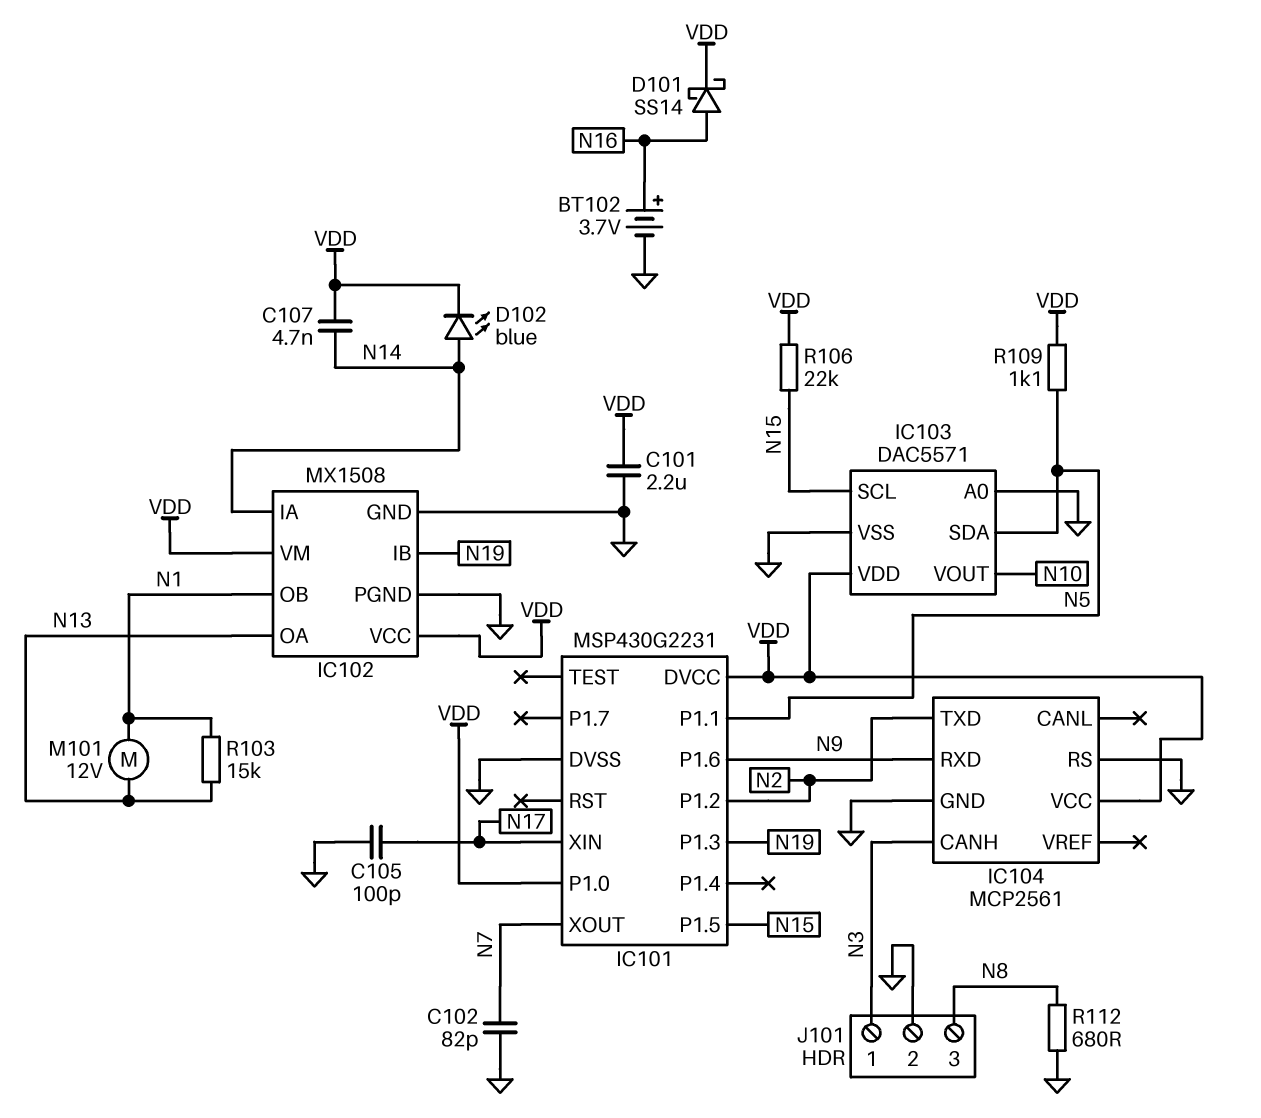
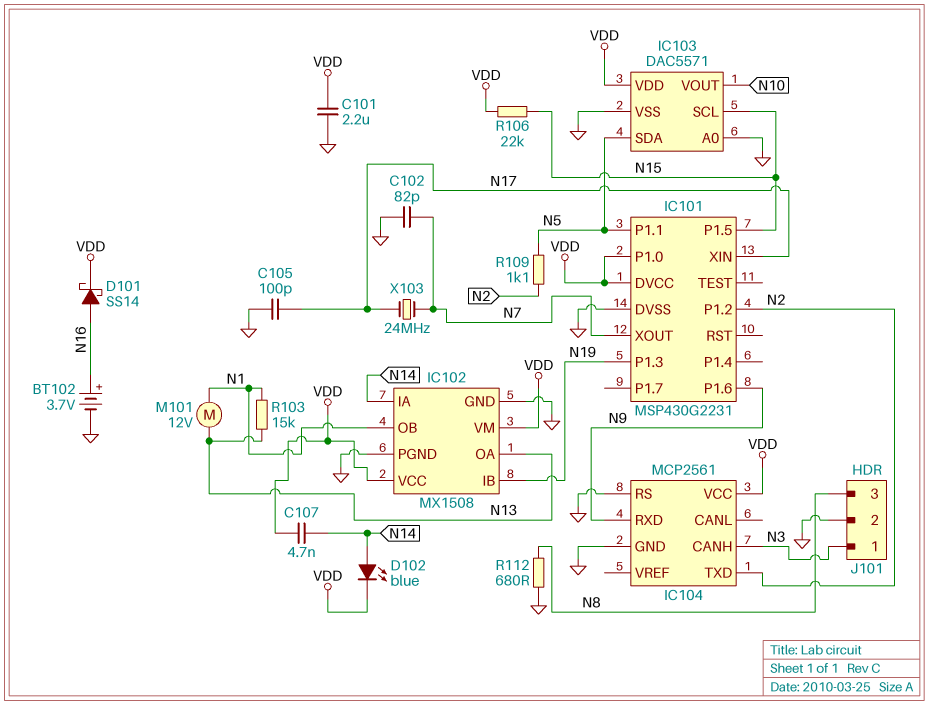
R109: 1.1k (N5, VDD) -> 1.1k (N2, N5)
X103: none -> 24MHz (N7, N17)

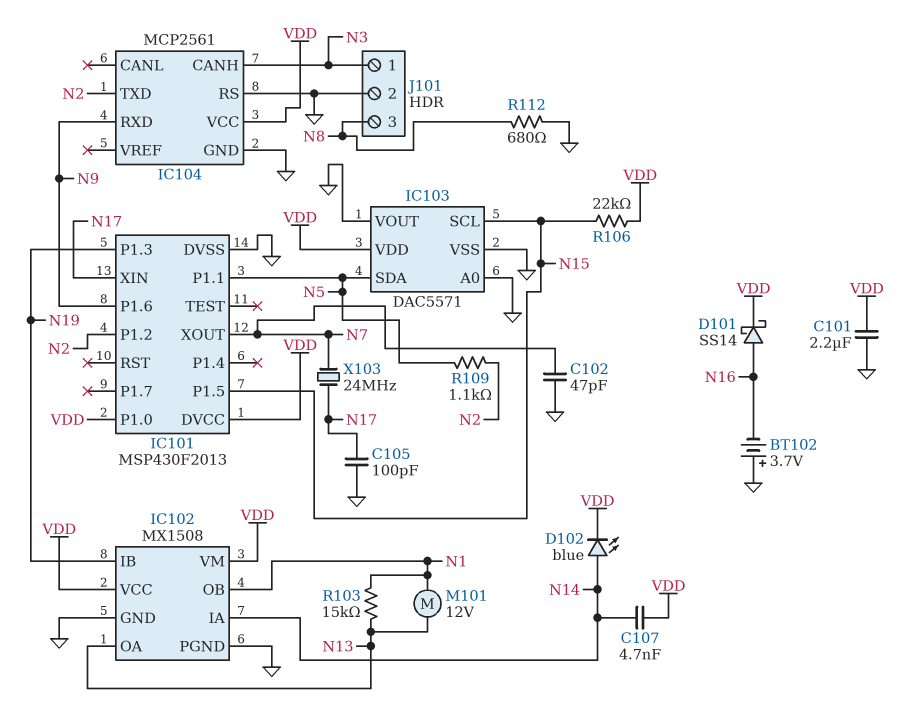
BT102: 3.7V (plus N16, minus GND) -> 3.7V (plus GND, minus N16)
C102: 82pF (GND, N7) -> 47pF (GND, N7)
IC101: MSP430G2231 -> MSP430F2013
IC103 pin VOUT: N10 -> GND

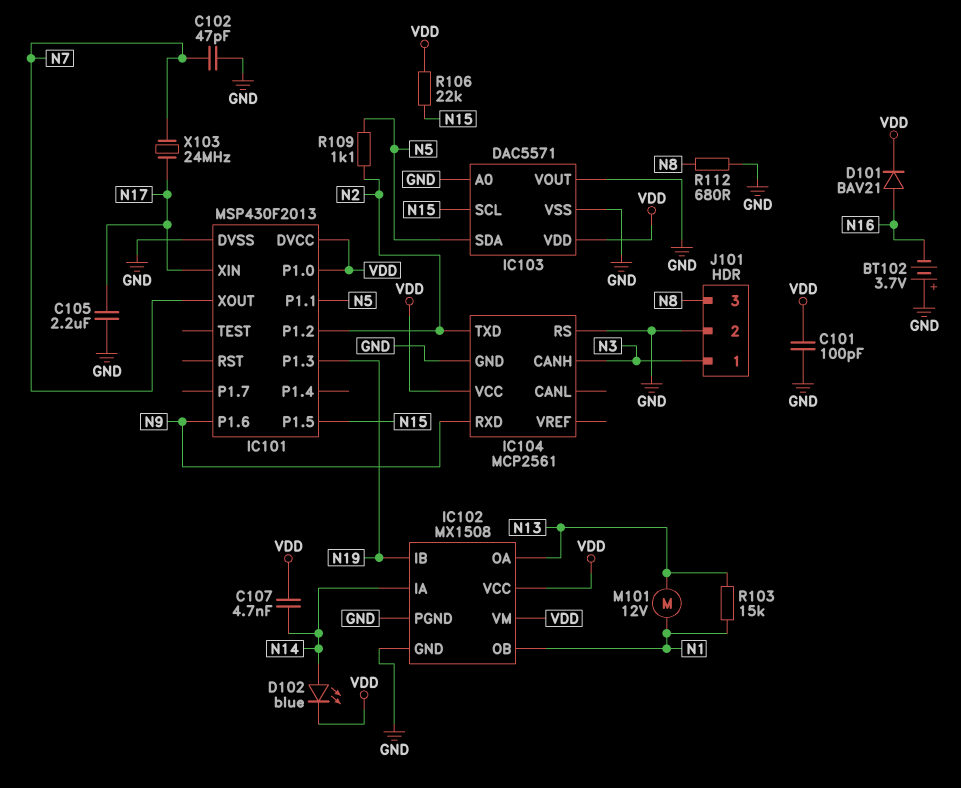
C101: 2.2uF (GND, VDD) -> 100pF (GND, VDD)
C105: 100pF (GND, N17) -> 2.2uF (GND, N17)
D101: schottky SS14 (A N16, K VDD) -> diode BAV21 (A N16, K VDD)

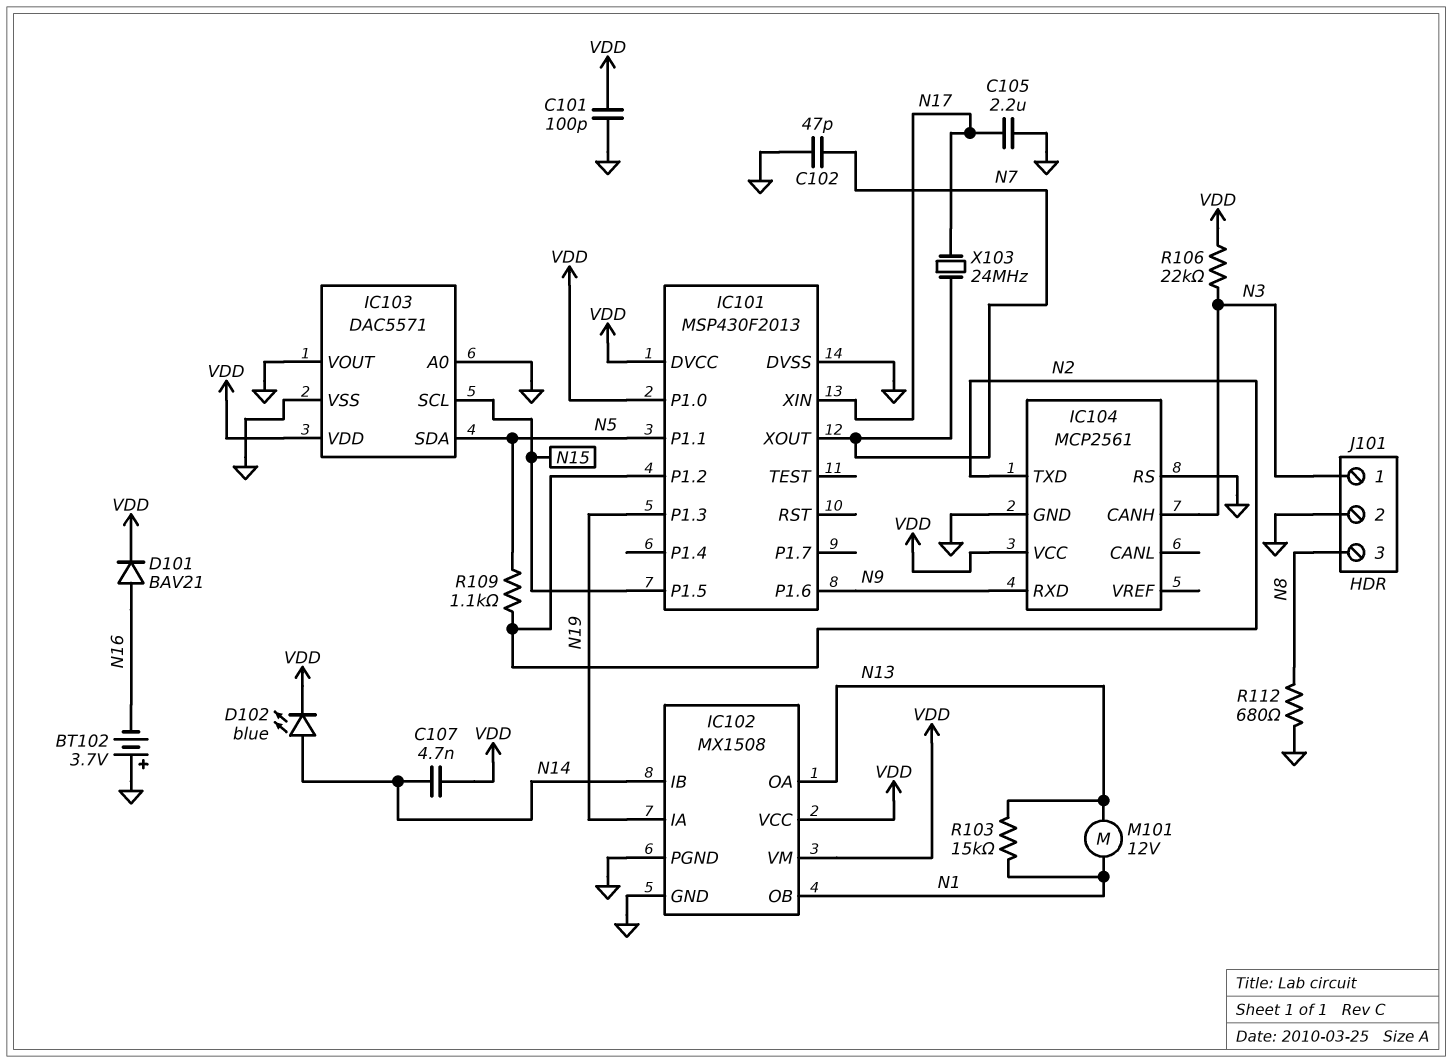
IC102 pin IA: N14 -> N19
IC102 pin IB: N19 -> N14
R106: 22k (N15, VDD) -> 22k (N3, VDD)

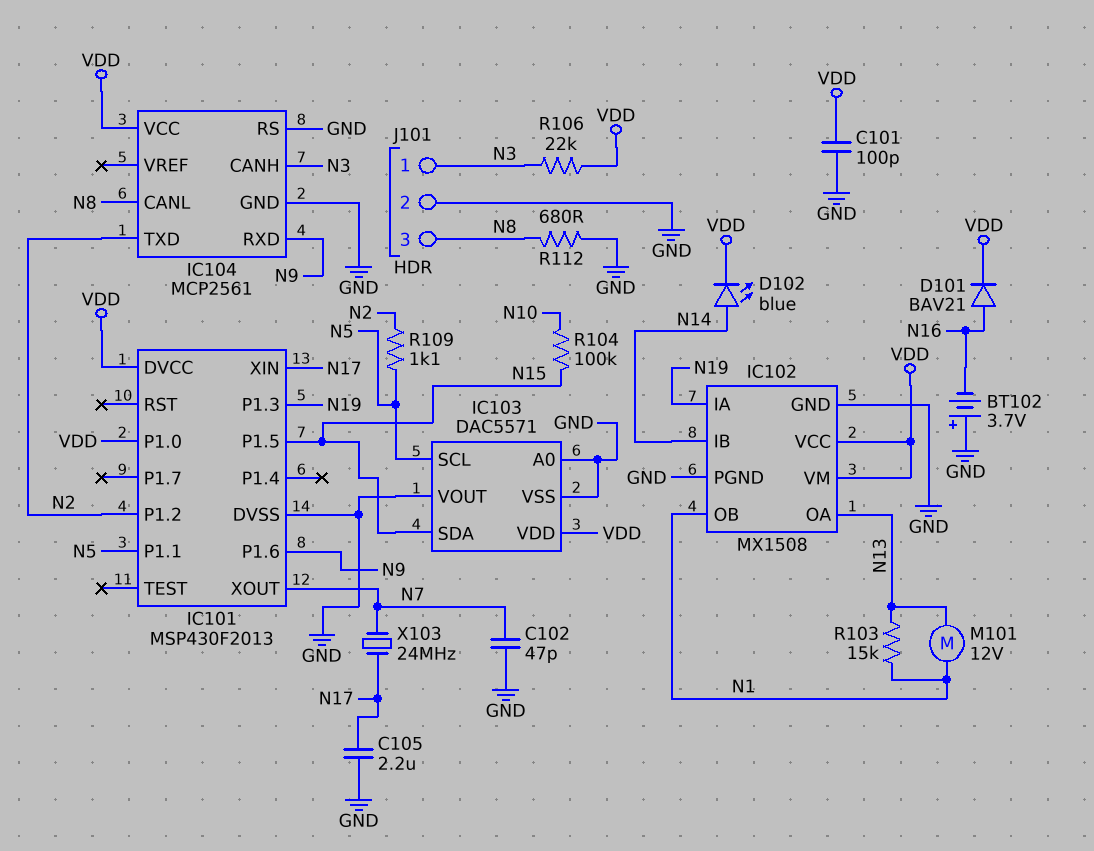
C107: 4.7nF (N14, VDD) -> none
IC103 pin SCL: N15 -> N5
IC103 pin SDA: N5 -> N15
IC104 pin CANL: none -> N8
R104: none -> 100k (N10, N15)

